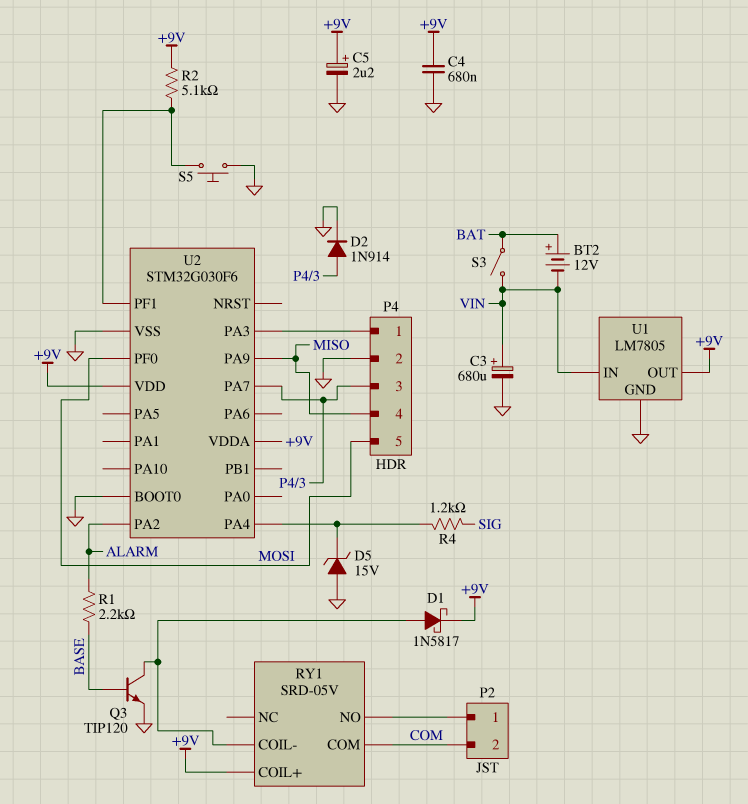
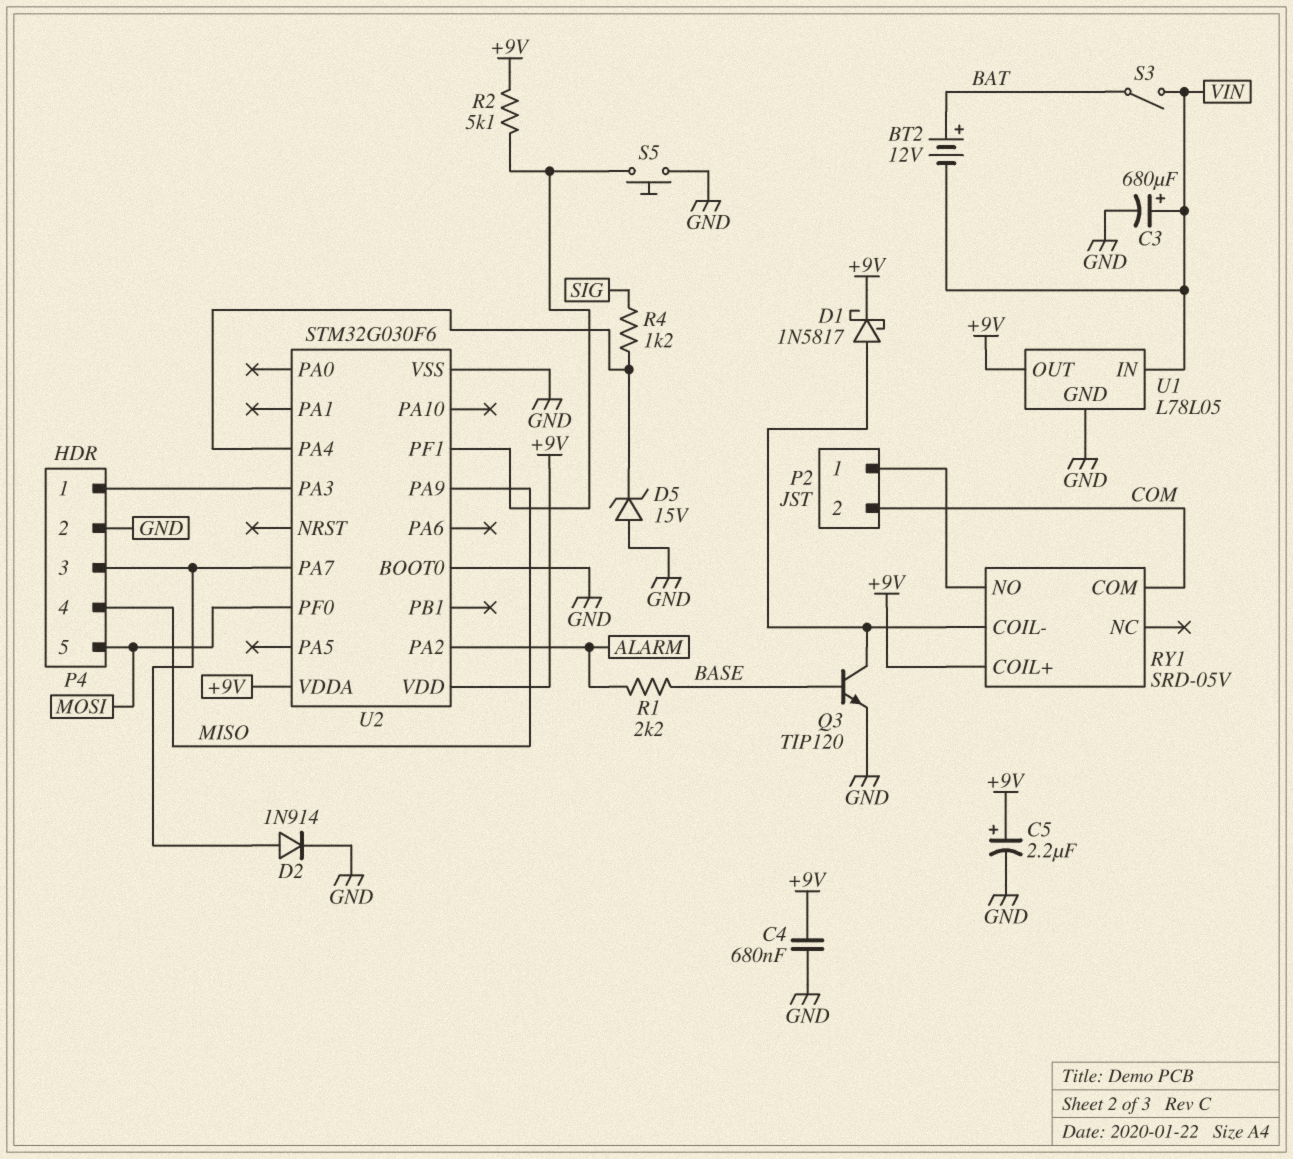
U1: LM7805 -> L78L05

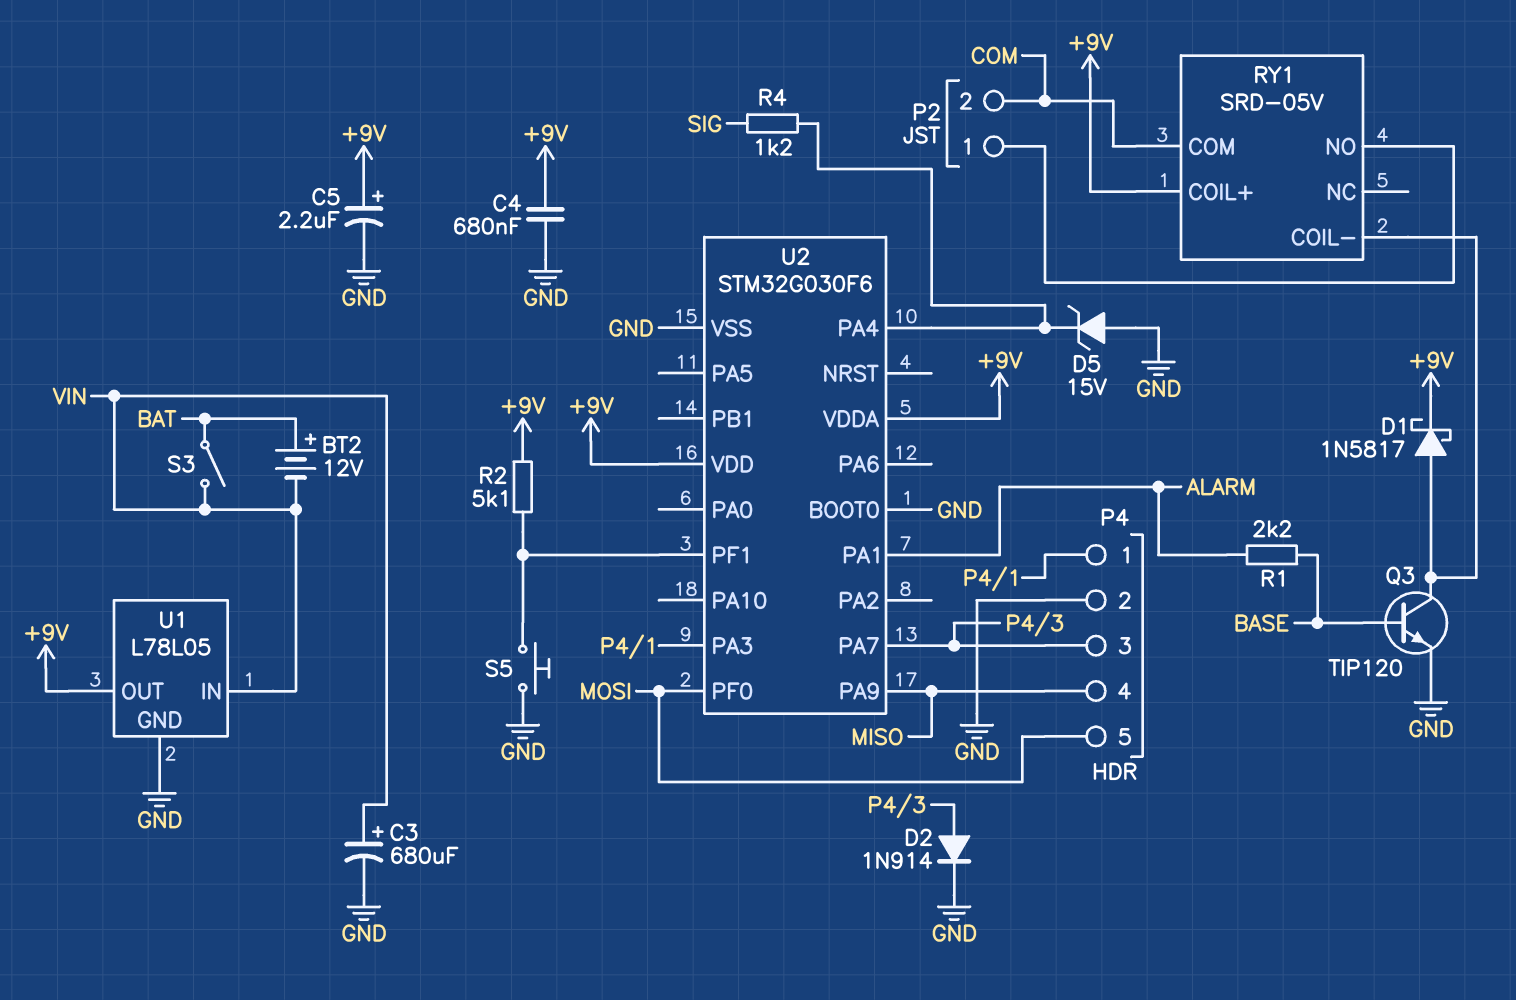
U2 pin PA1: none -> ALARM
U2 pin PA2: ALARM -> none

